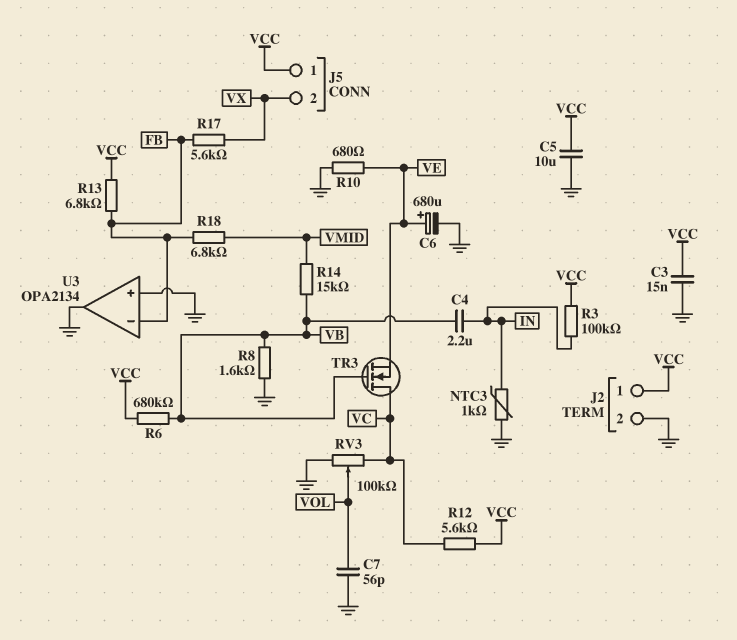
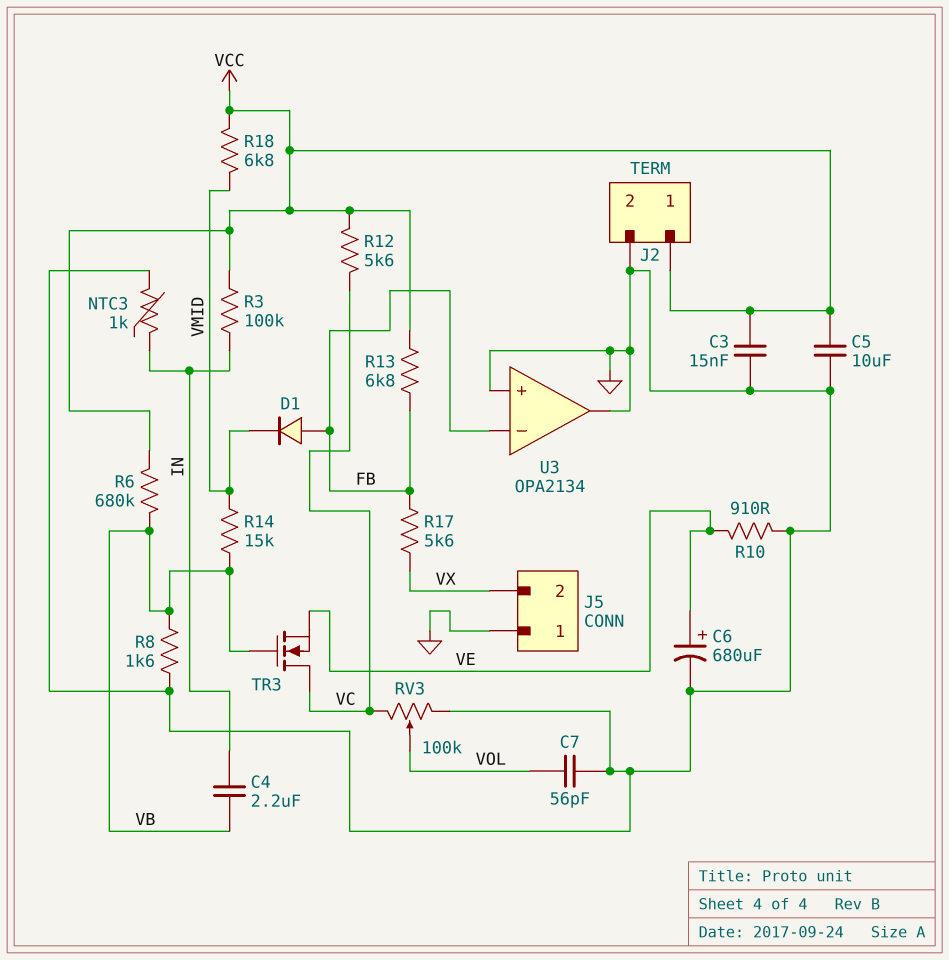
D1: none -> diode (A FB, K VMID)
J5 pin 1: VCC -> GND
R10: 680 (GND, VE) -> 910 (GND, VE)
R18: 6.8k (FB, VMID) -> 6.8k (VCC, VMID)

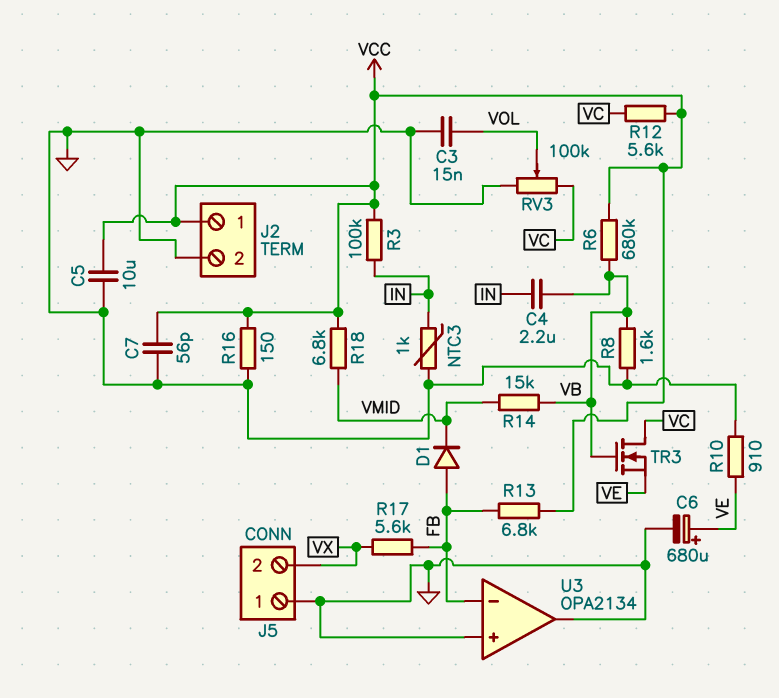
C3: 15nF (GND, VCC) -> 15nF (GND, VOL)
C7: 56pF (GND, VOL) -> 56pF (GND, VCC)
R16: none -> 150 (GND, VCC)

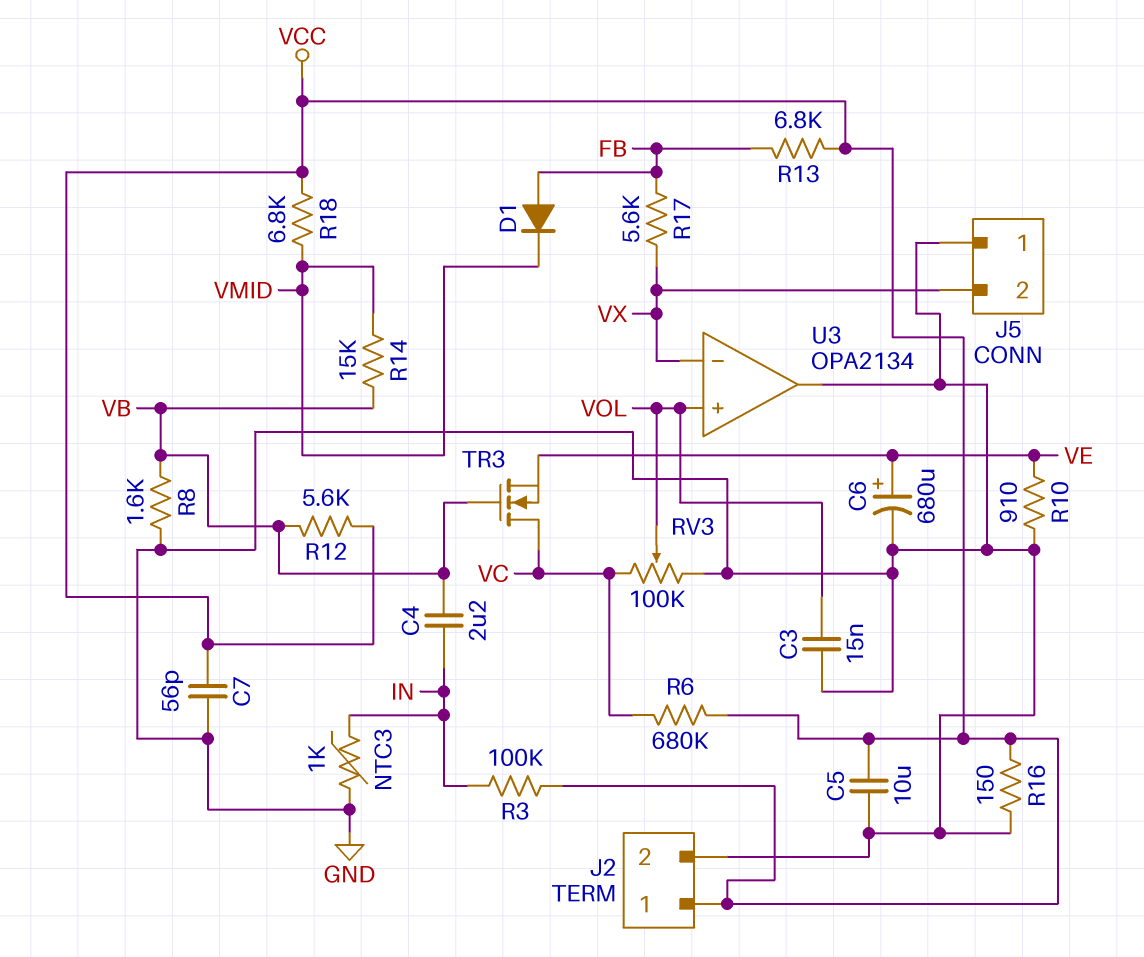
R6: 680k (VB, VCC) -> 680k (VC, VCC)
R12: 5.6k (VC, VCC) -> 5.6k (VB, VCC)
U3 pin in+: GND -> VOL
U3 pin in-: FB -> VX

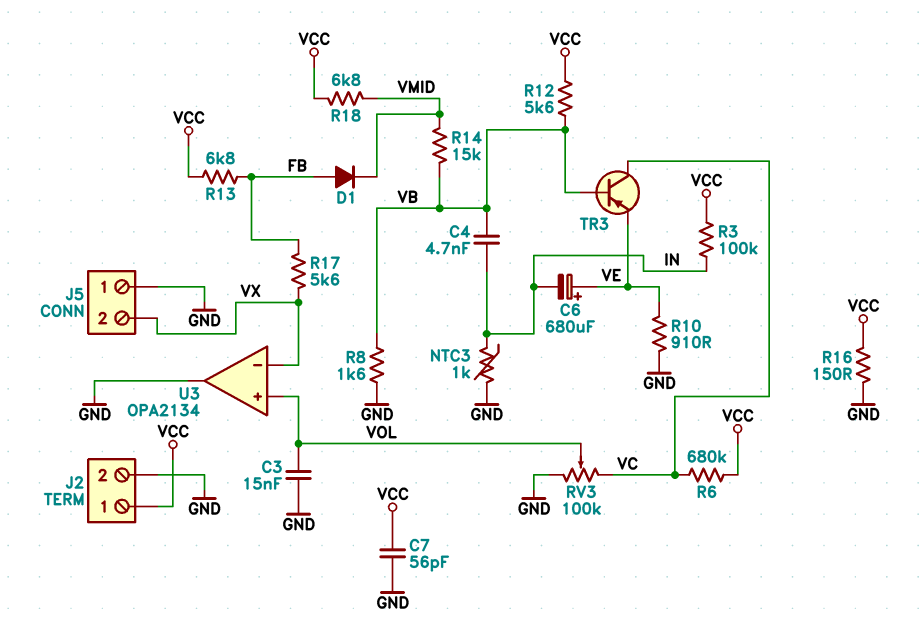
C4: 2.2uF (IN, VB) -> 4.7nF (IN, VB)
C5: 10uF (GND, VCC) -> none
C6: 680uF (plus VE, minus GND) -> 680uF (plus VE, minus IN)
TR3: NMOS (G VB, D VC, S VE) -> PNP (B VB, C VC, E VE)

